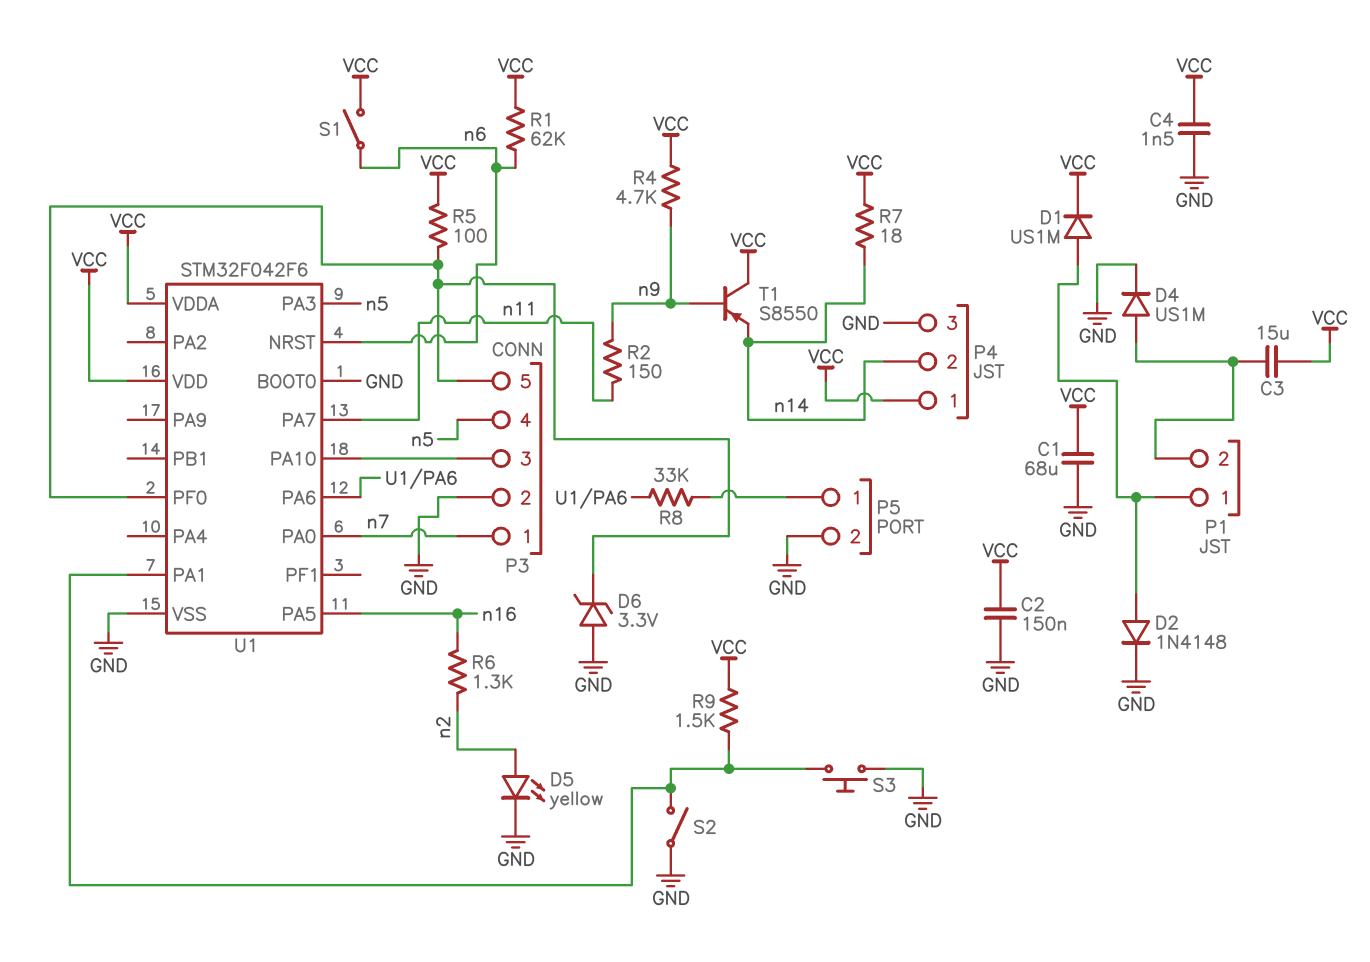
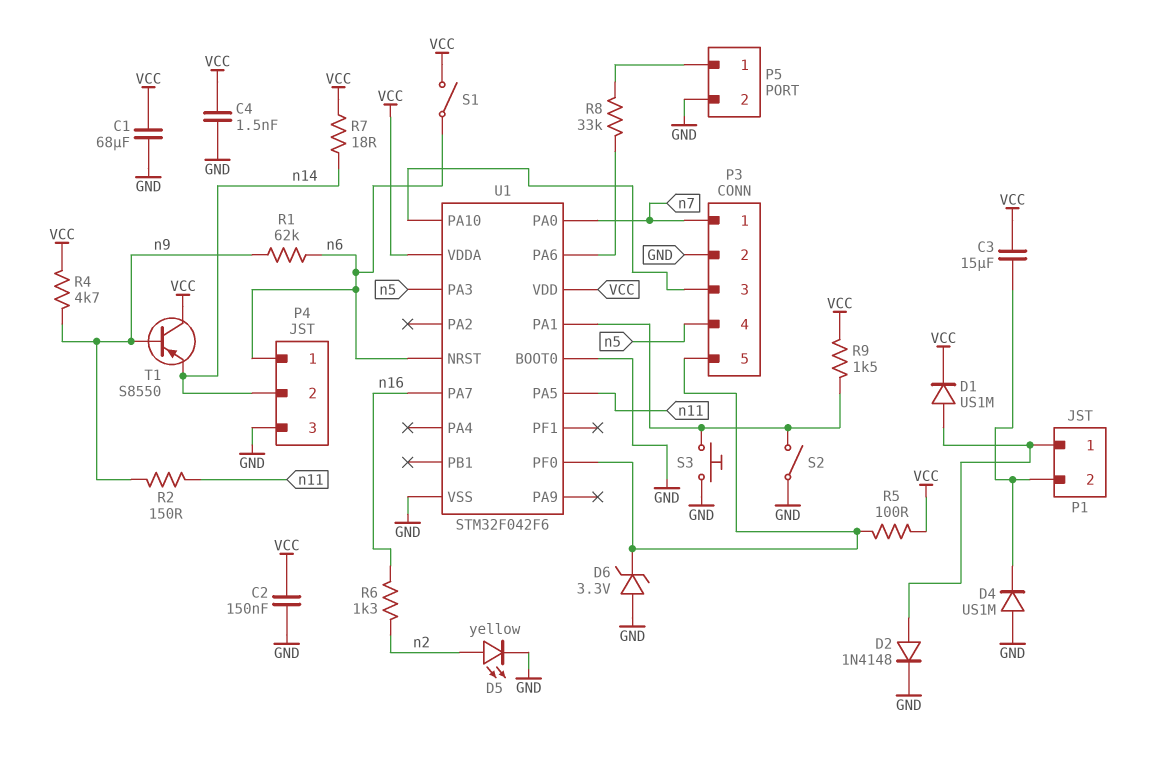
D4: diode US1M (A P1/2, K GND) -> diode US1M (A GND, K P1/2)
P4 pin 1: VCC -> n6
R1: 62k (VCC, n6) -> 62k (n6, n9)
U1 pin PA5: n16 -> n11
U1 pin PA7: n11 -> n16

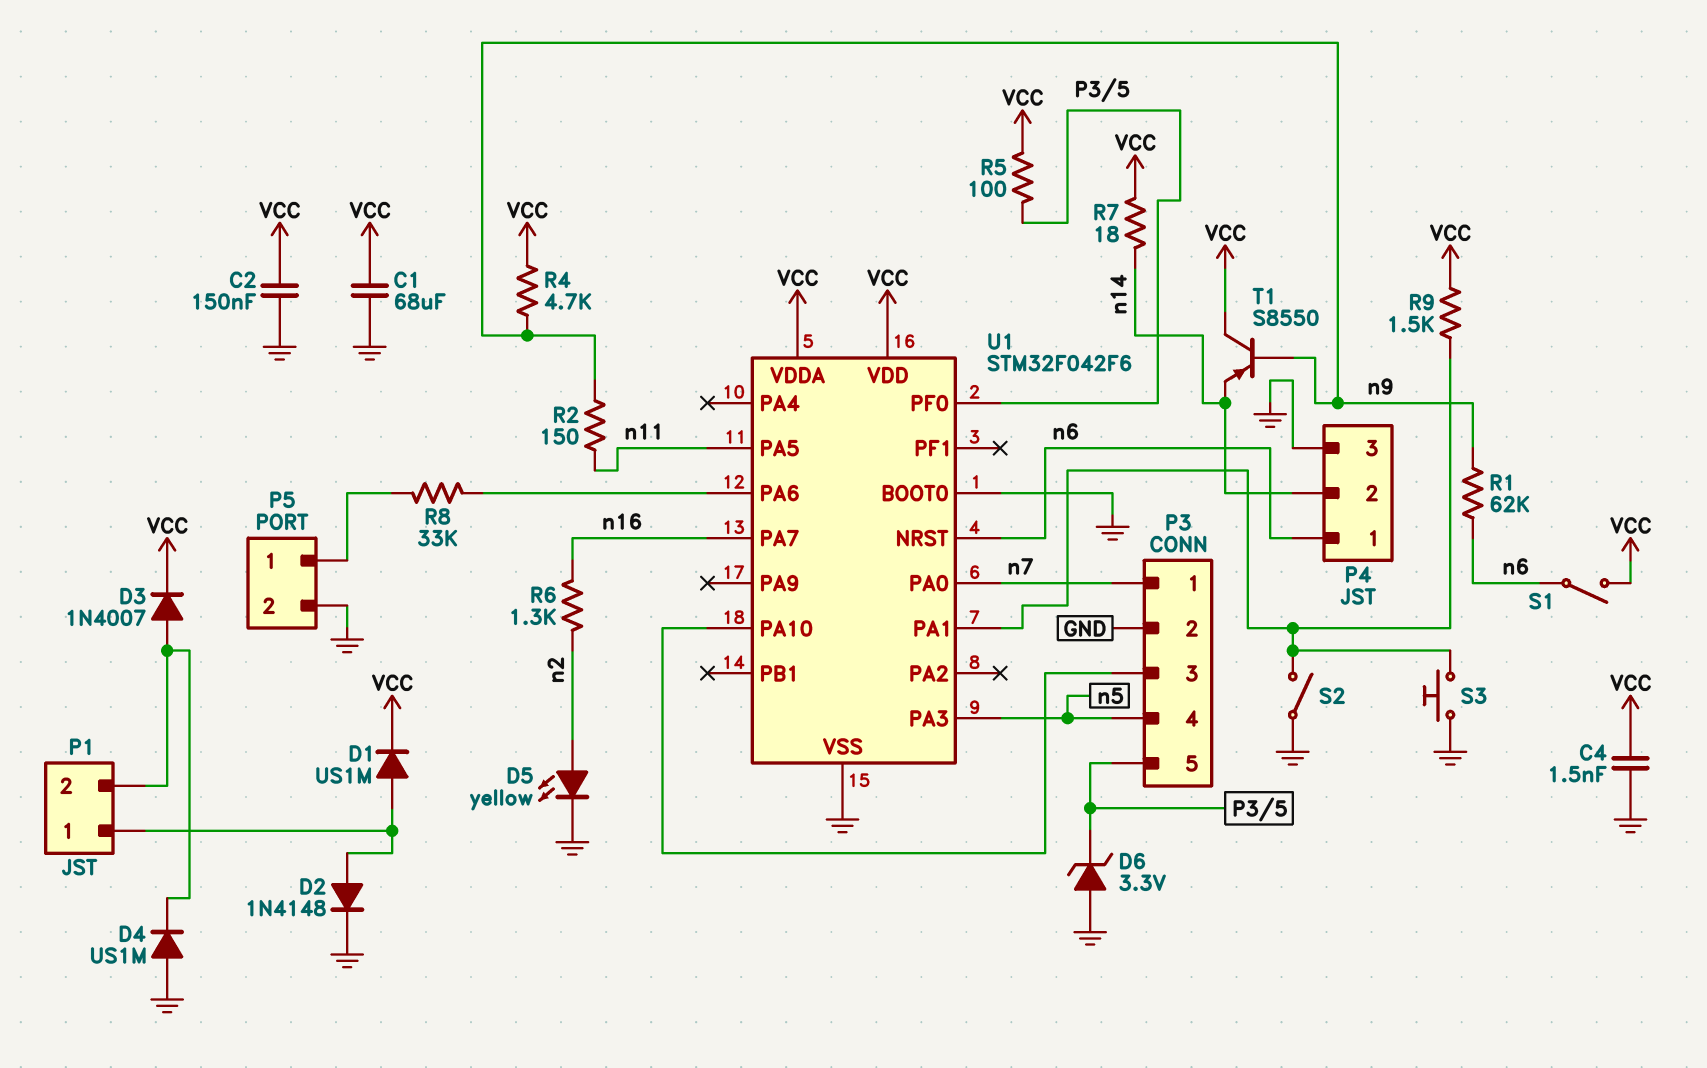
C3: 15uF (P1/2, VCC) -> none
D3: none -> diode 1N4007 (A P1/2, K VCC)

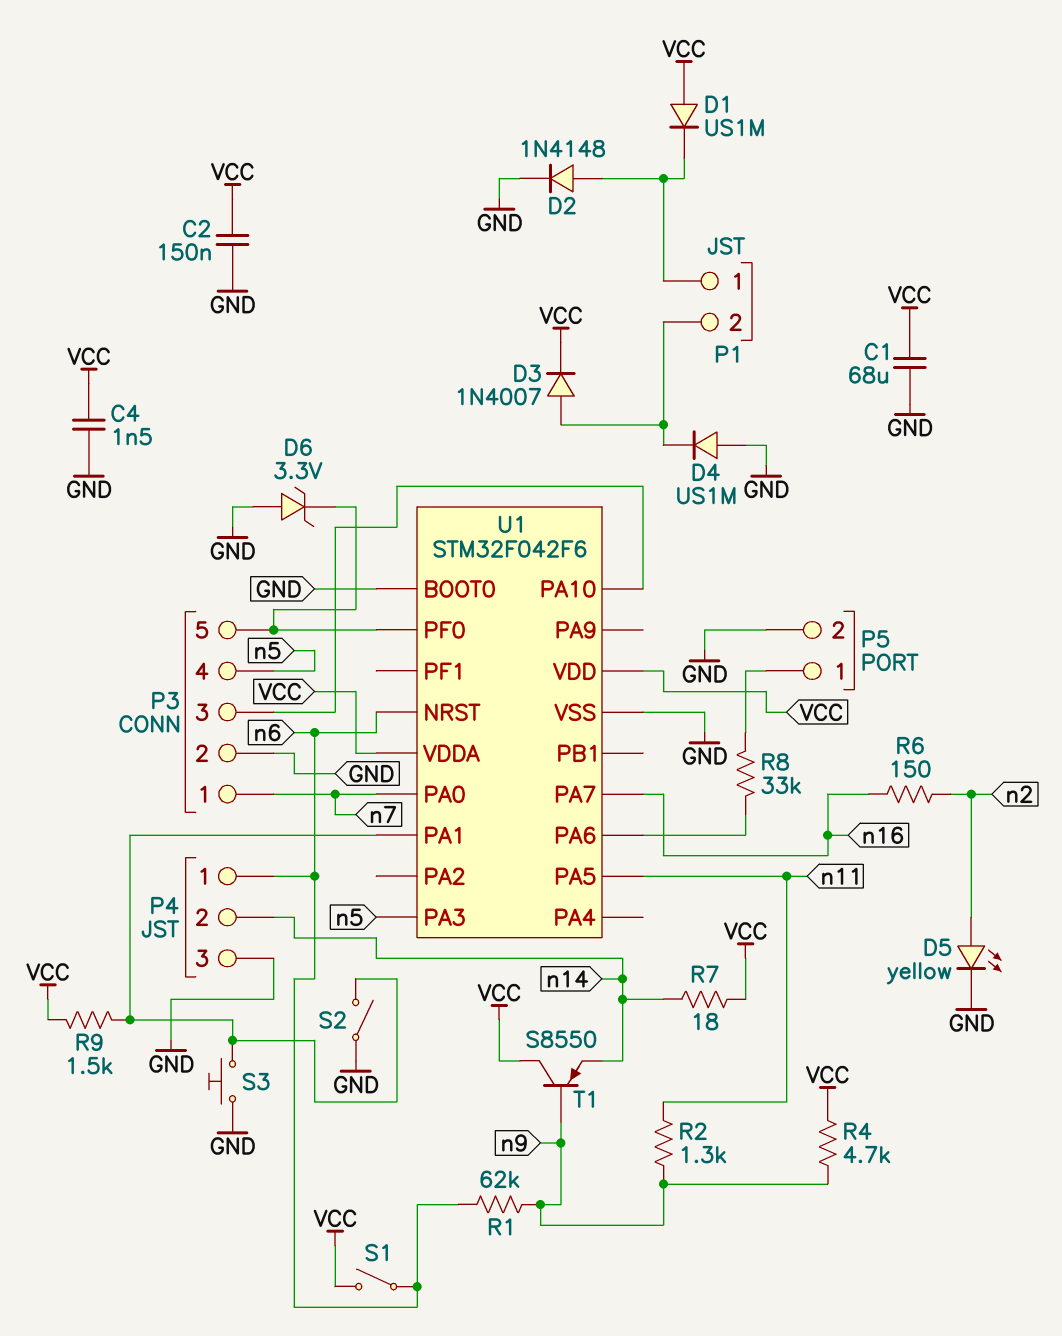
D1: diode US1M (A P1/1, K VCC) -> diode US1M (A VCC, K P1/1)
R2: 150 (n9, n11) -> 1.3k (n9, n11)
R5: 100 (P3/5, VCC) -> none
R6: 1.3k (n2, n16) -> 150 (n2, n16)

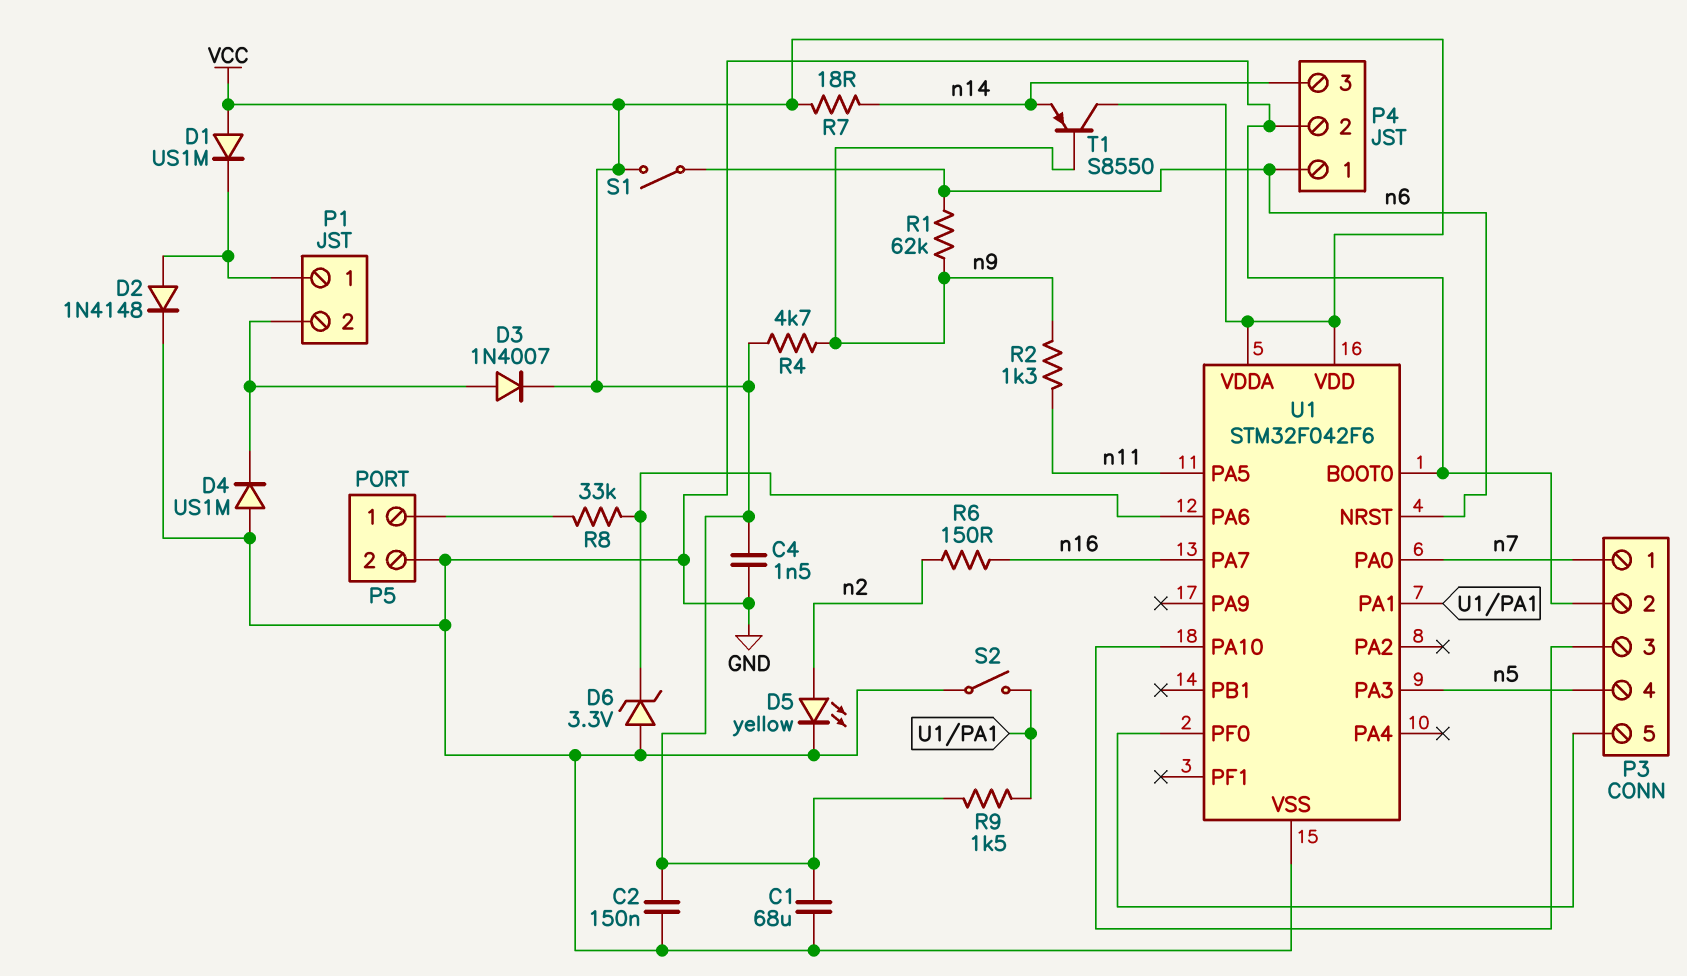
D6: zener 3.3V (A GND, K P3/5) -> zener 3.3V (A GND, K U1/PA6)
P4 pin 2: n14 -> GND
P4 pin 3: GND -> n14
S3: button (GND, U1/PA1) -> none

